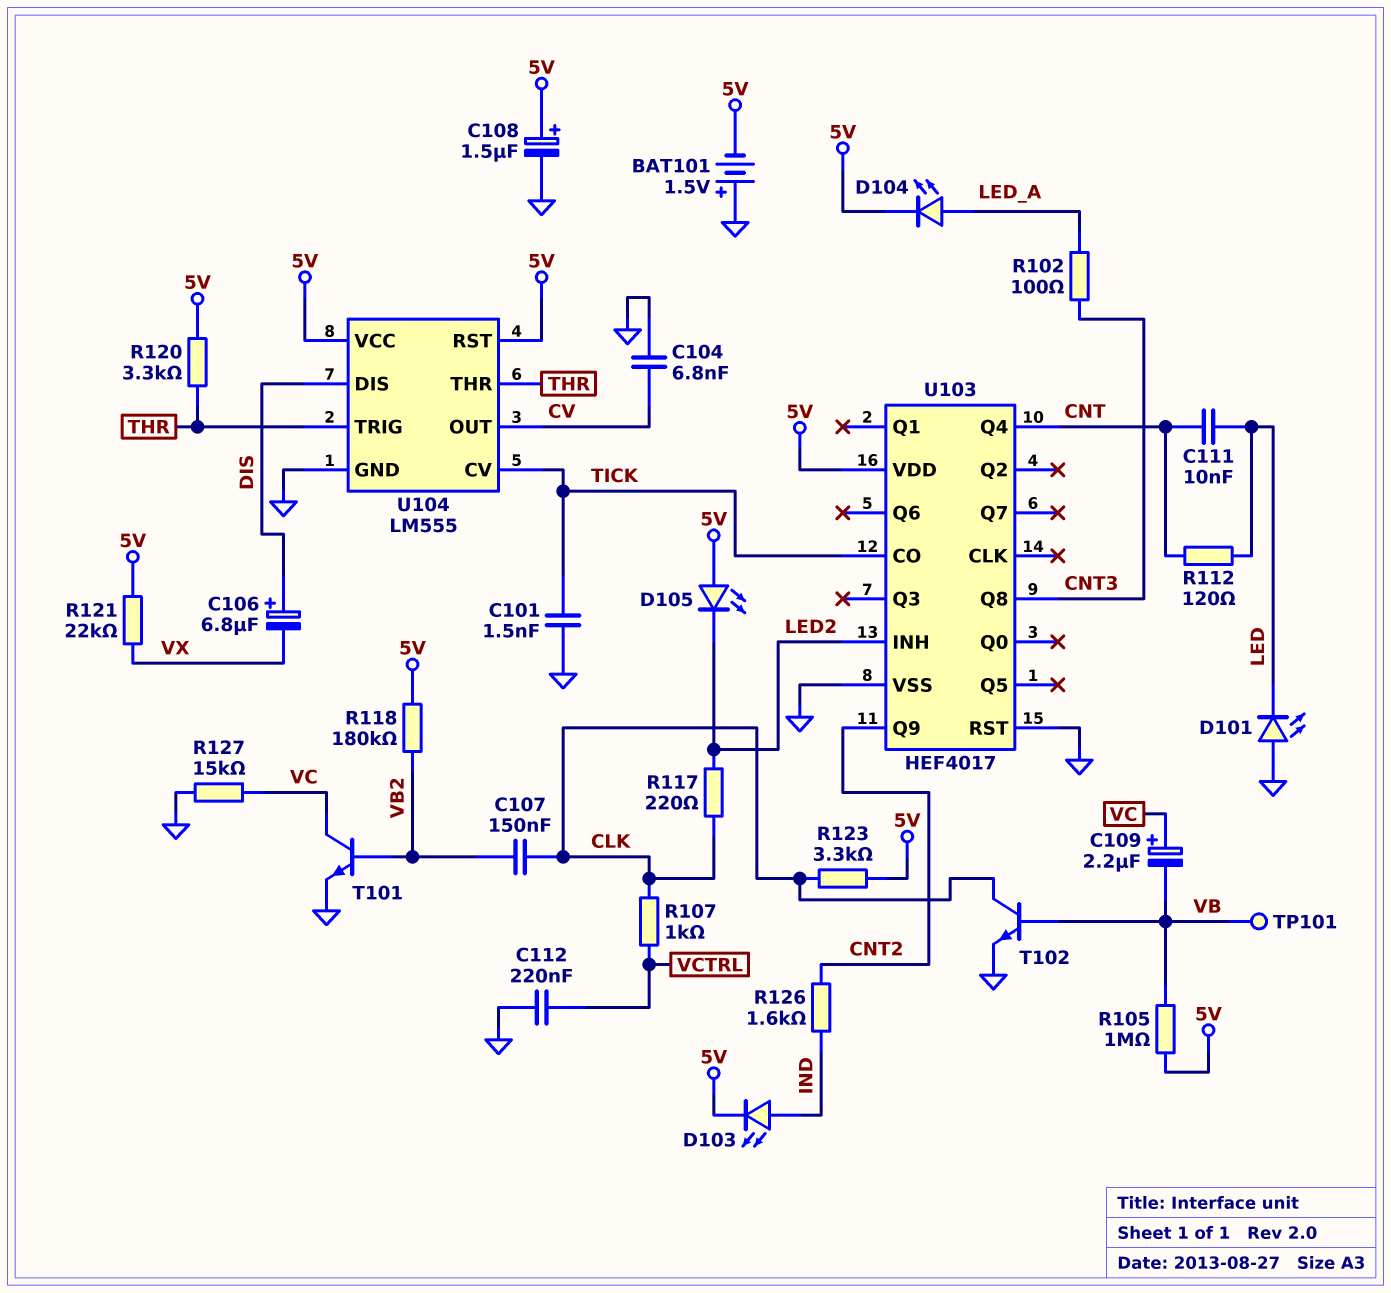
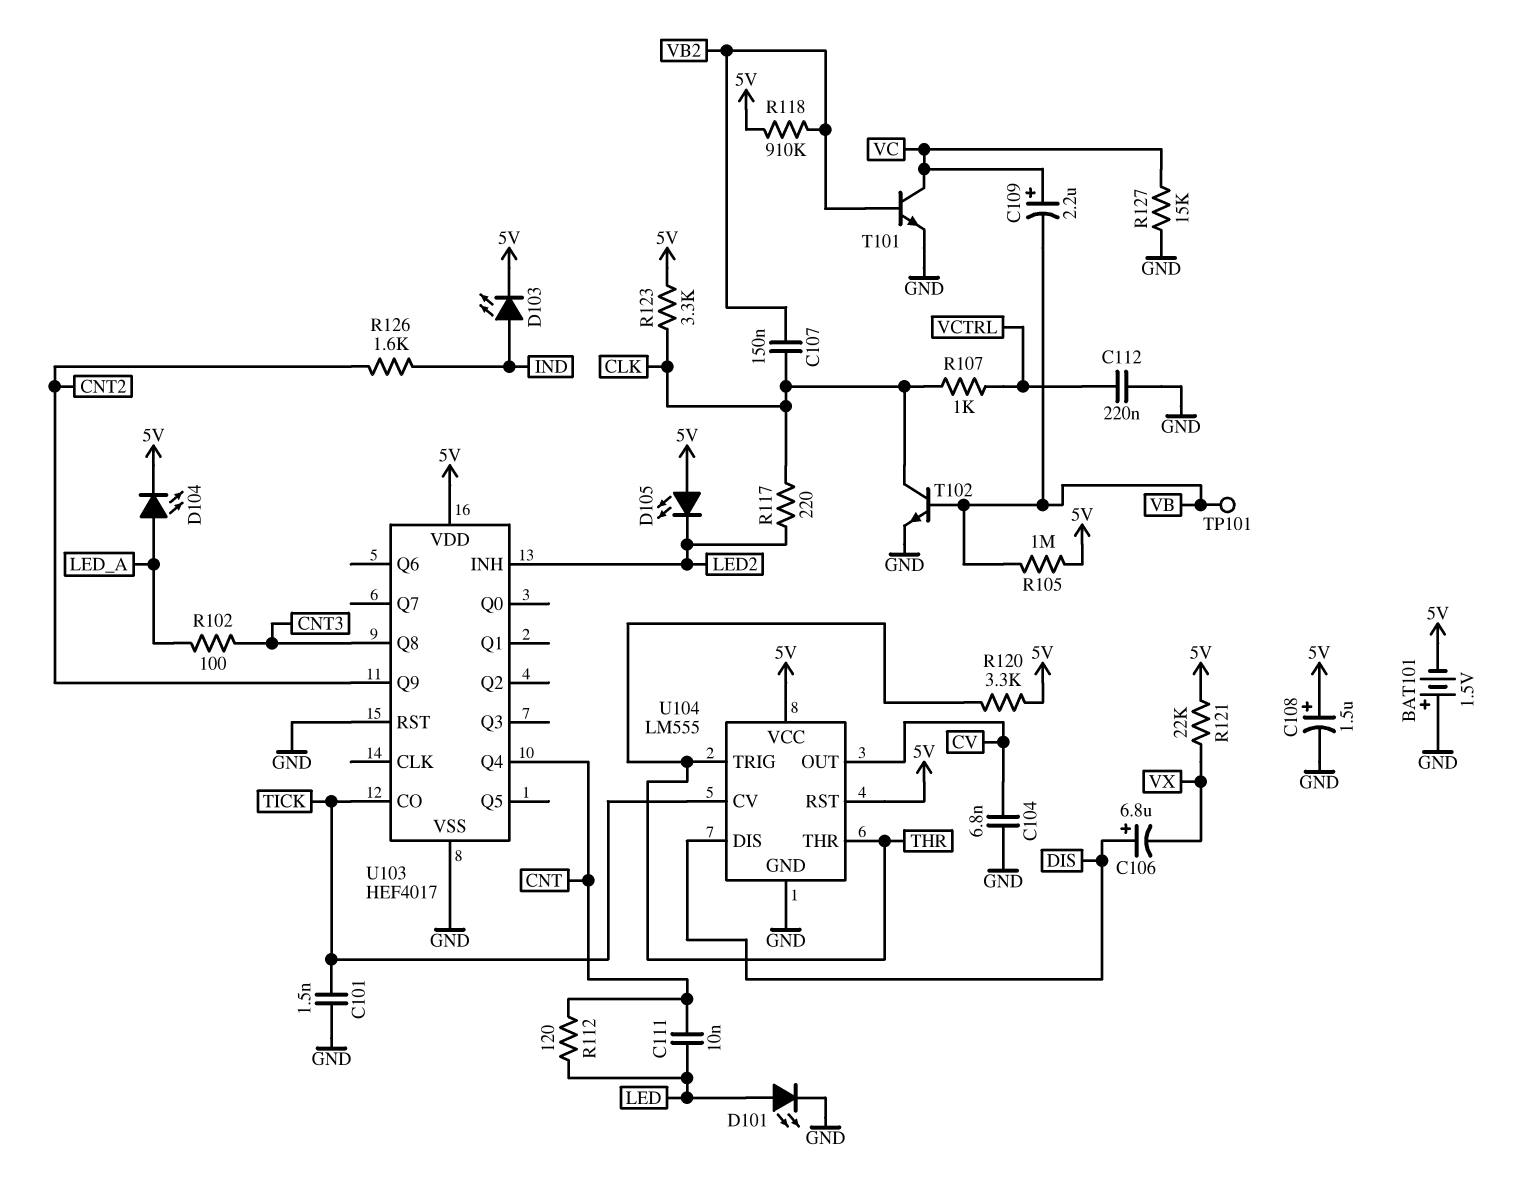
D101: LED (A GND, K LED) -> LED (A LED, K GND)
R118: 180k (5V, VB2) -> 910k (5V, VB2)

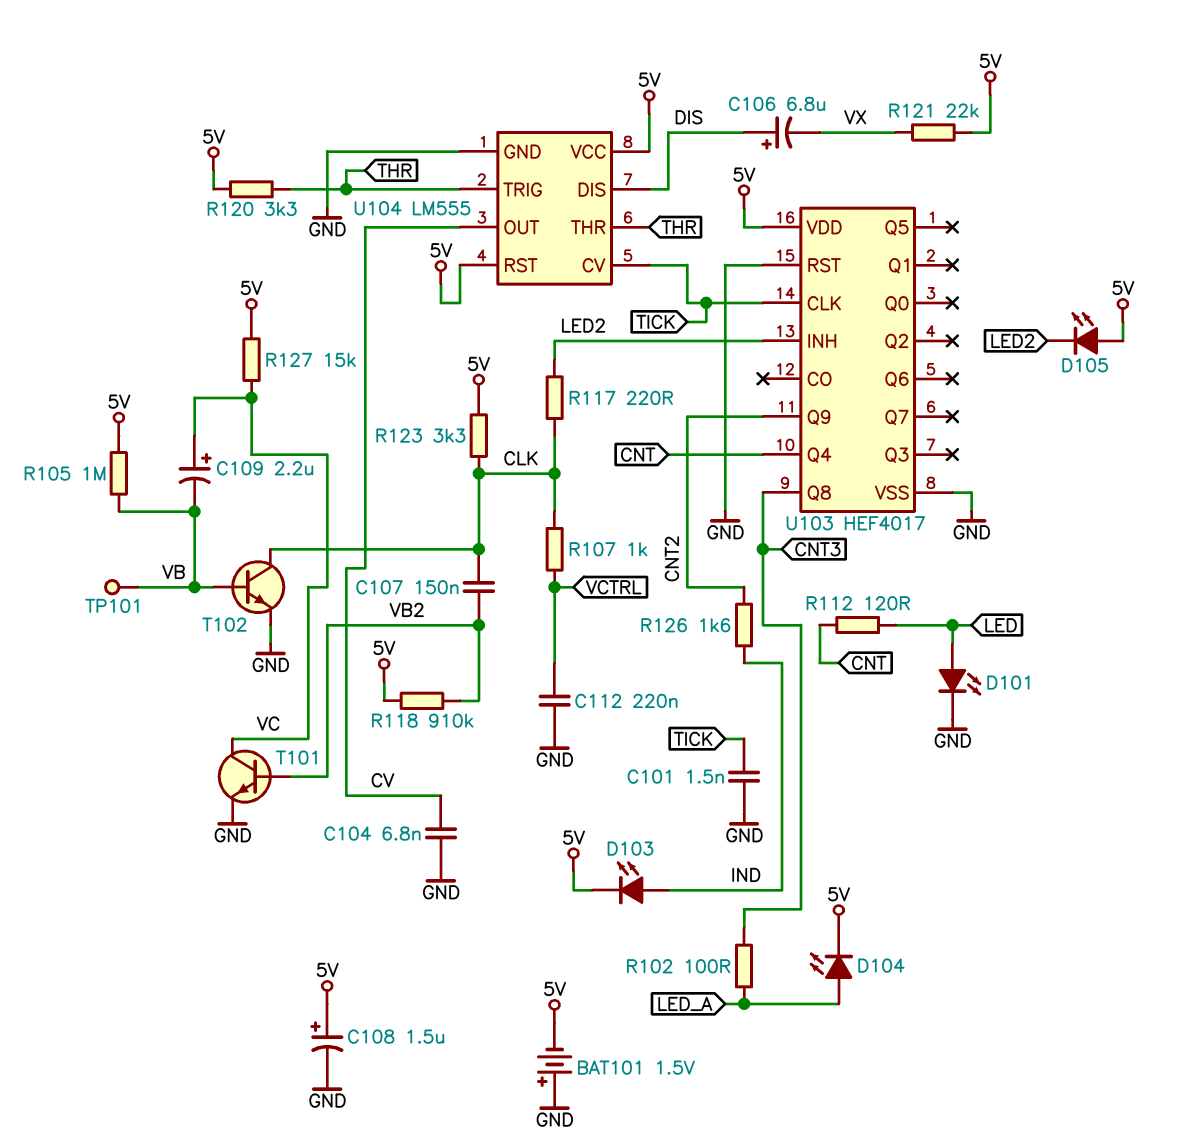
C111: 10nF (CNT, LED) -> none
R127: 15k (GND, VC) -> 15k (5V, VC)
U103 pin CLK: none -> TICK
U103 pin CO: TICK -> none

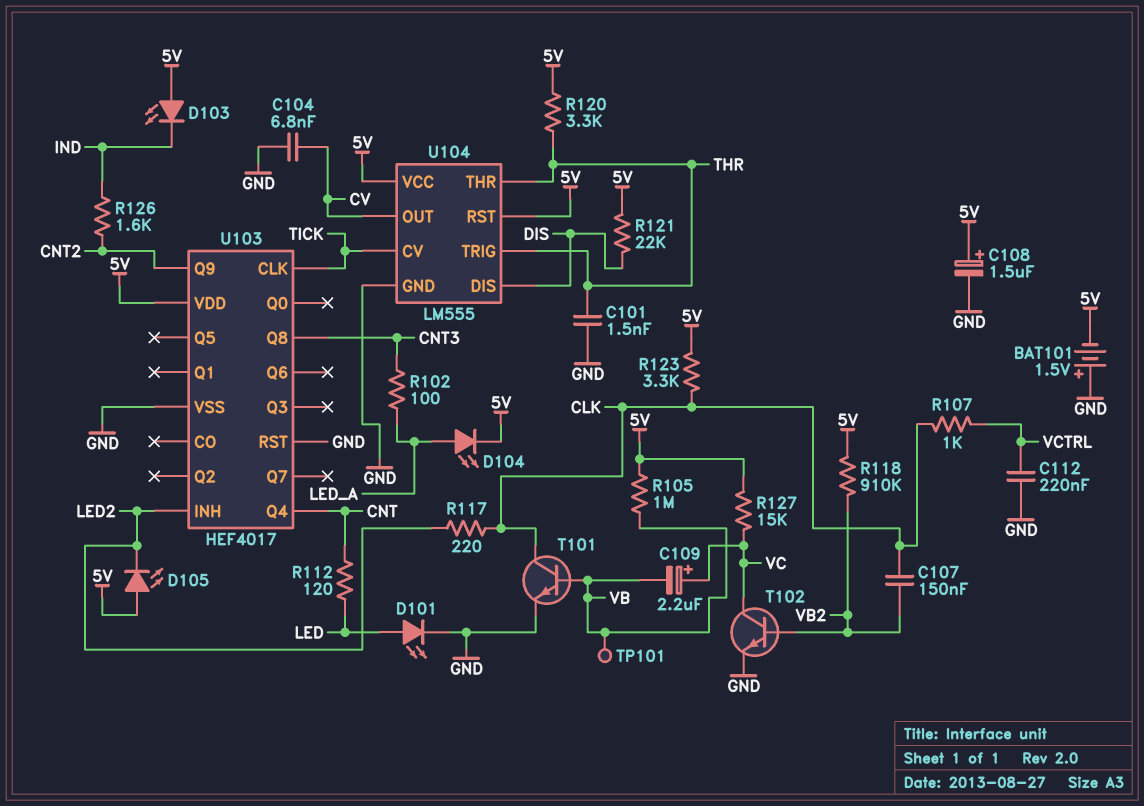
C101: 1.5nF (GND, TICK) -> 1.5nF (GND, THR)
C106: 6.8uF (plus DIS, minus VX) -> none
D103: LED (A IND, K 5V) -> LED (A 5V, K IND)
R121: 22k (5V, VX) -> 22k (5V, DIS)
T101: NPN (B VB2, C VC, E GND) -> NPN (B VB, C CLK, E GND)
T102: NPN (B VB, C CLK, E GND) -> NPN (B VB2, C VC, E GND)

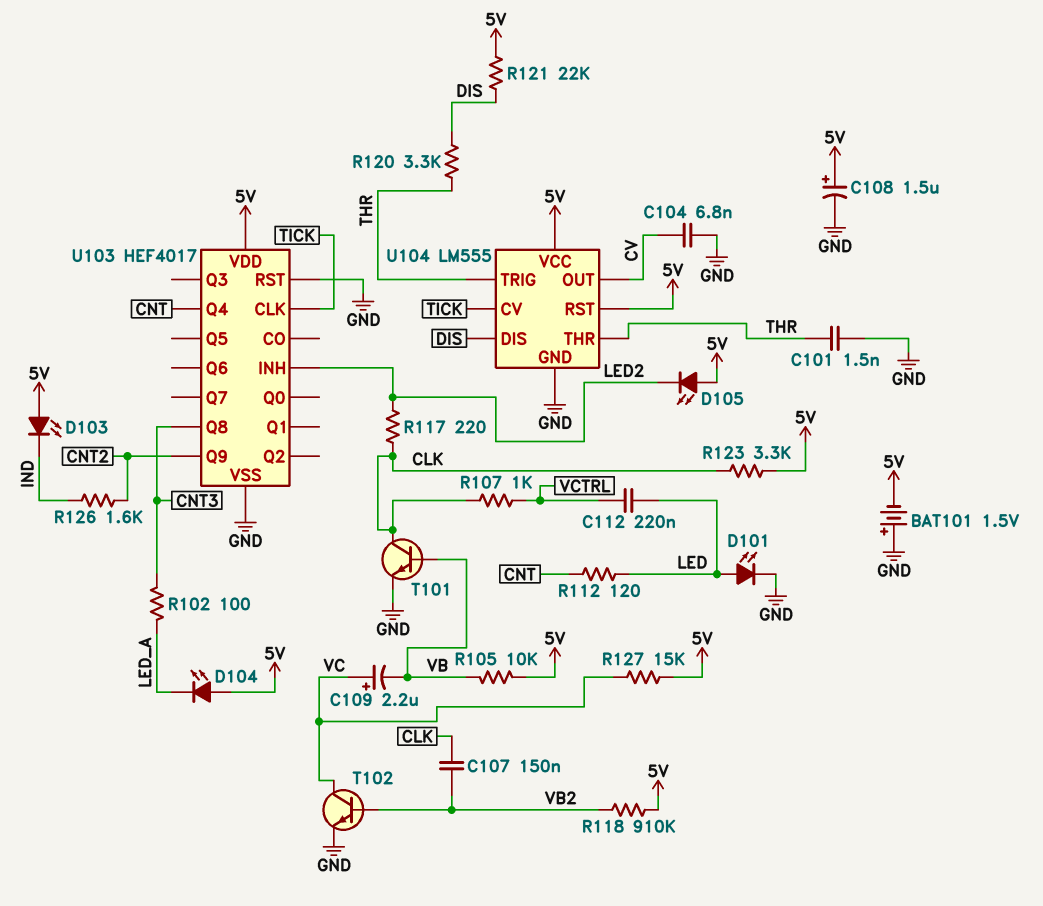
C112: 220nF (GND, VCTRL) -> 220nF (LED, VCTRL)
D104: LED (A LED_A, K 5V) -> LED (A 5V, K LED_A)
R105: 1M (5V, VB) -> 10k (5V, VB)
R120: 3.3k (5V, THR) -> 3.3k (DIS, THR)
TP101: test point (VB) -> none

